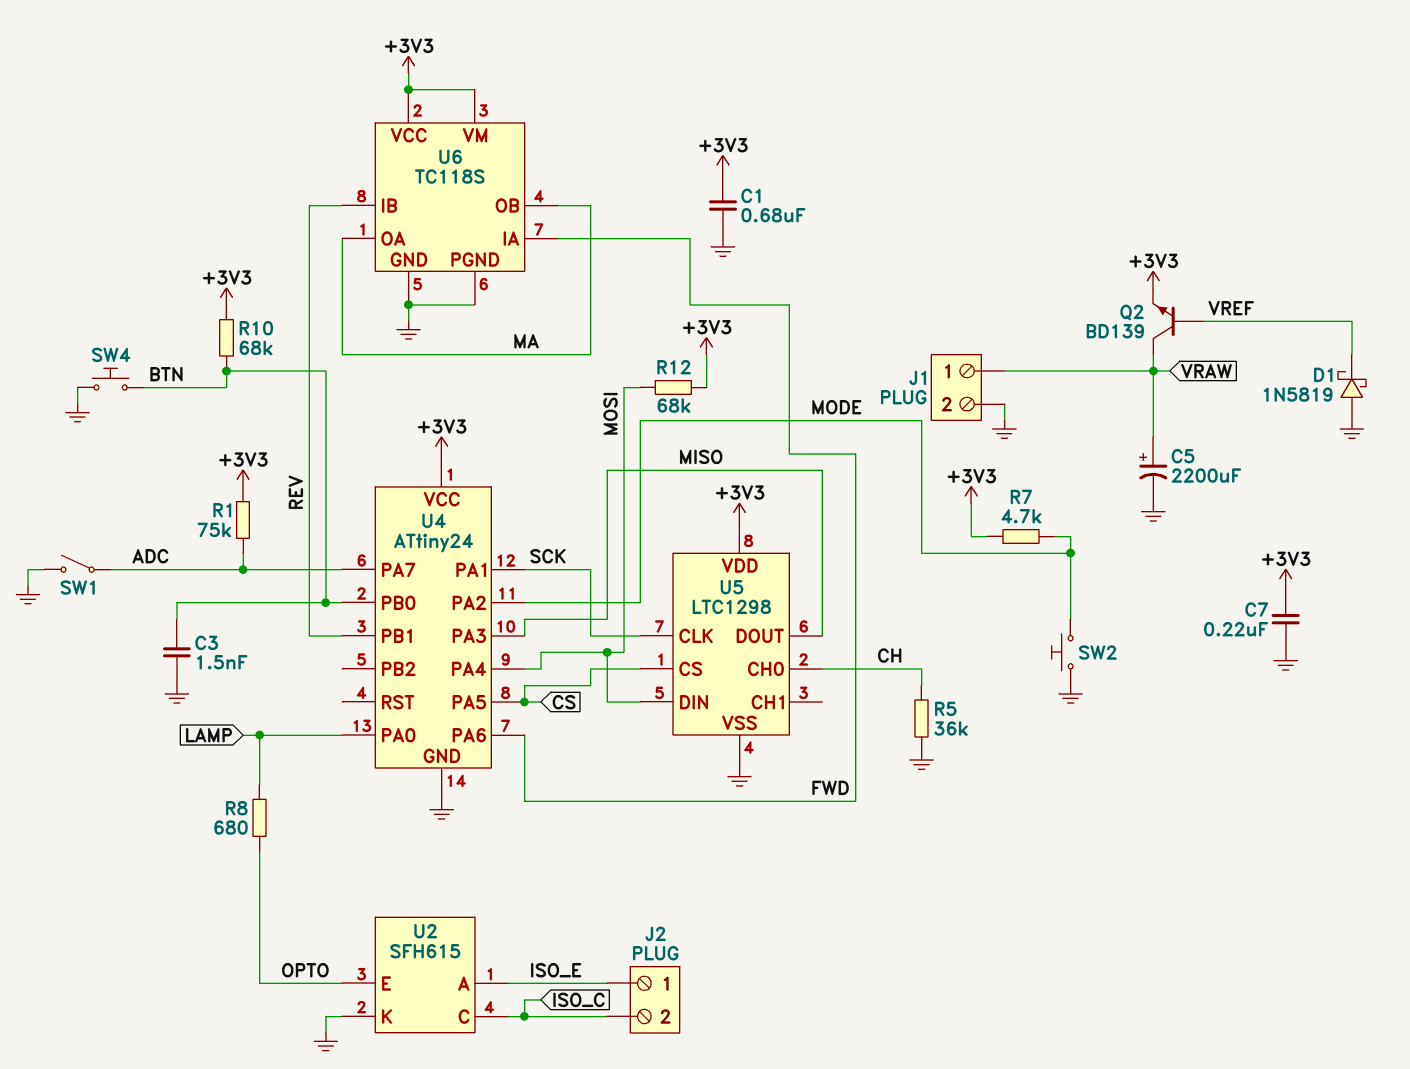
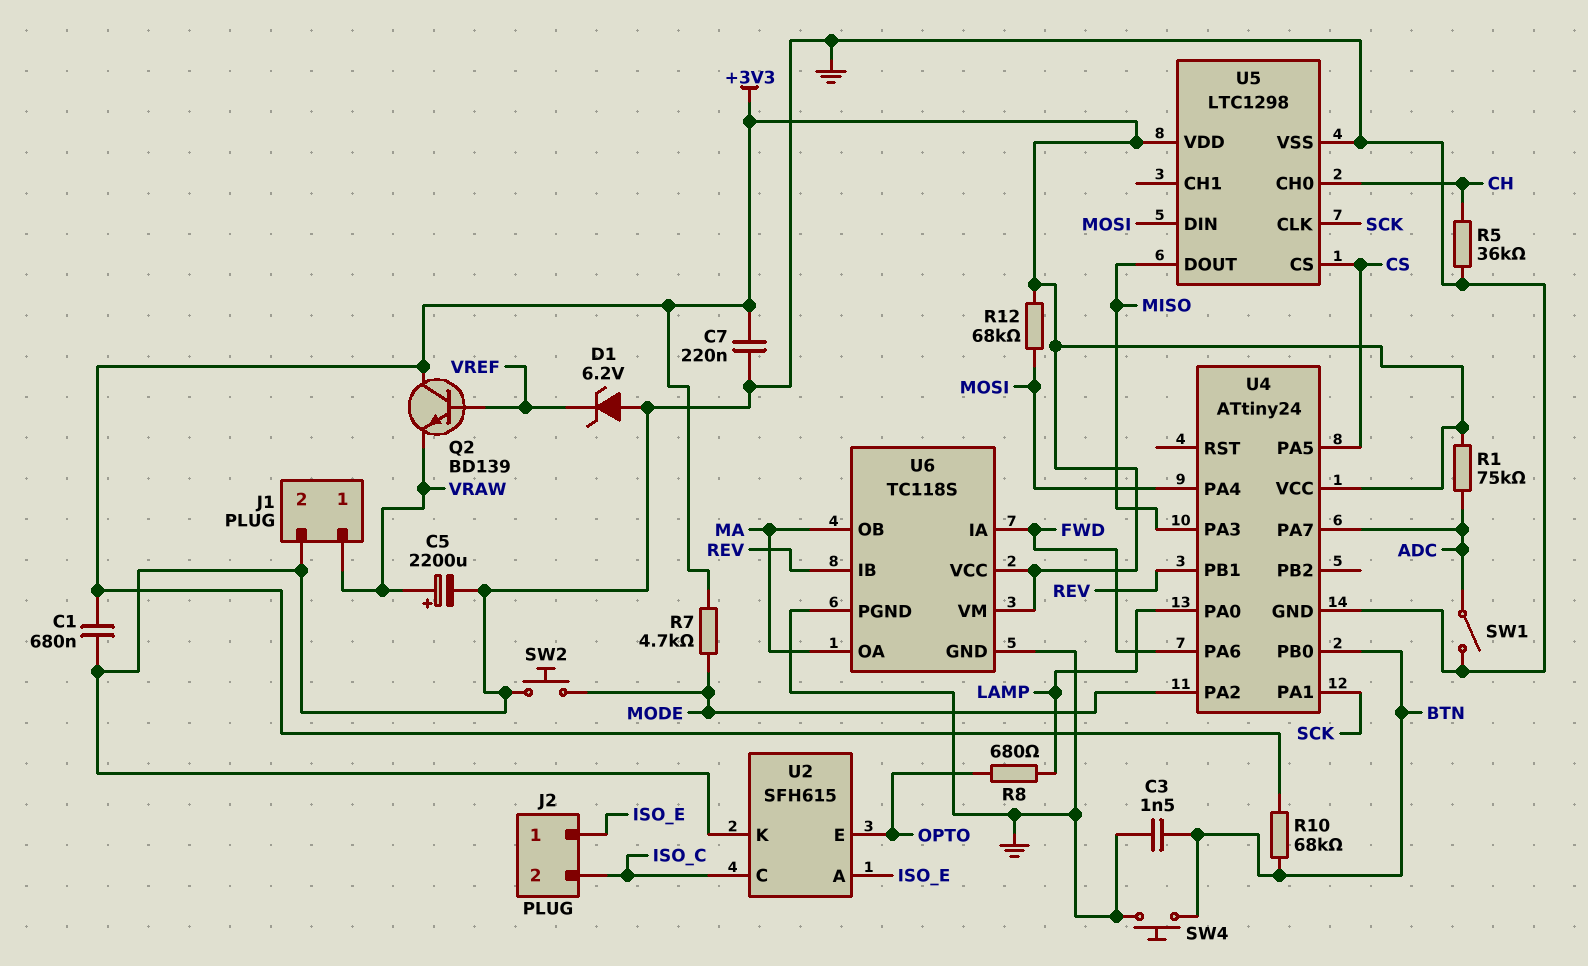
D1: schottky 1N5819 (A GND, K VREF) -> zener 6.2V (A GND, K VREF)
Q2: NPN BD139 (B VREF, C VRAW, E +3V3) -> NPN BD139 (B VREF, C +3V3, E VRAW)

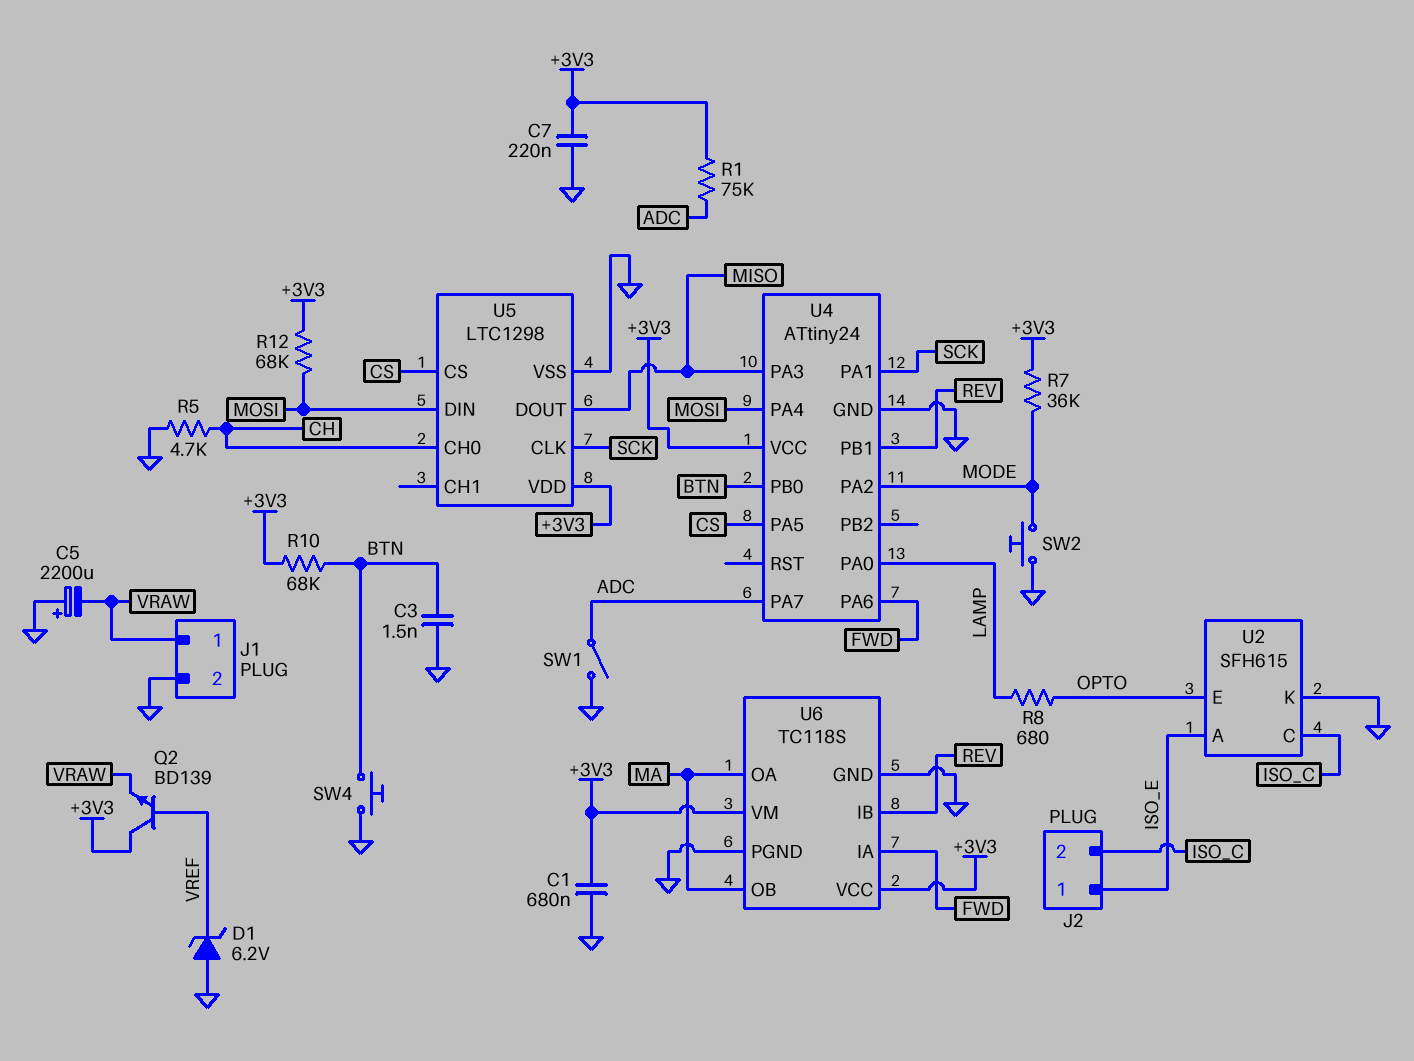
C5: 2200uF (plus VRAW, minus GND) -> 2200uF (plus GND, minus VRAW)
R5: 36k (CH, GND) -> 4.7k (CH, GND)
R7: 4.7k (+3V3, MODE) -> 36k (+3V3, MODE)

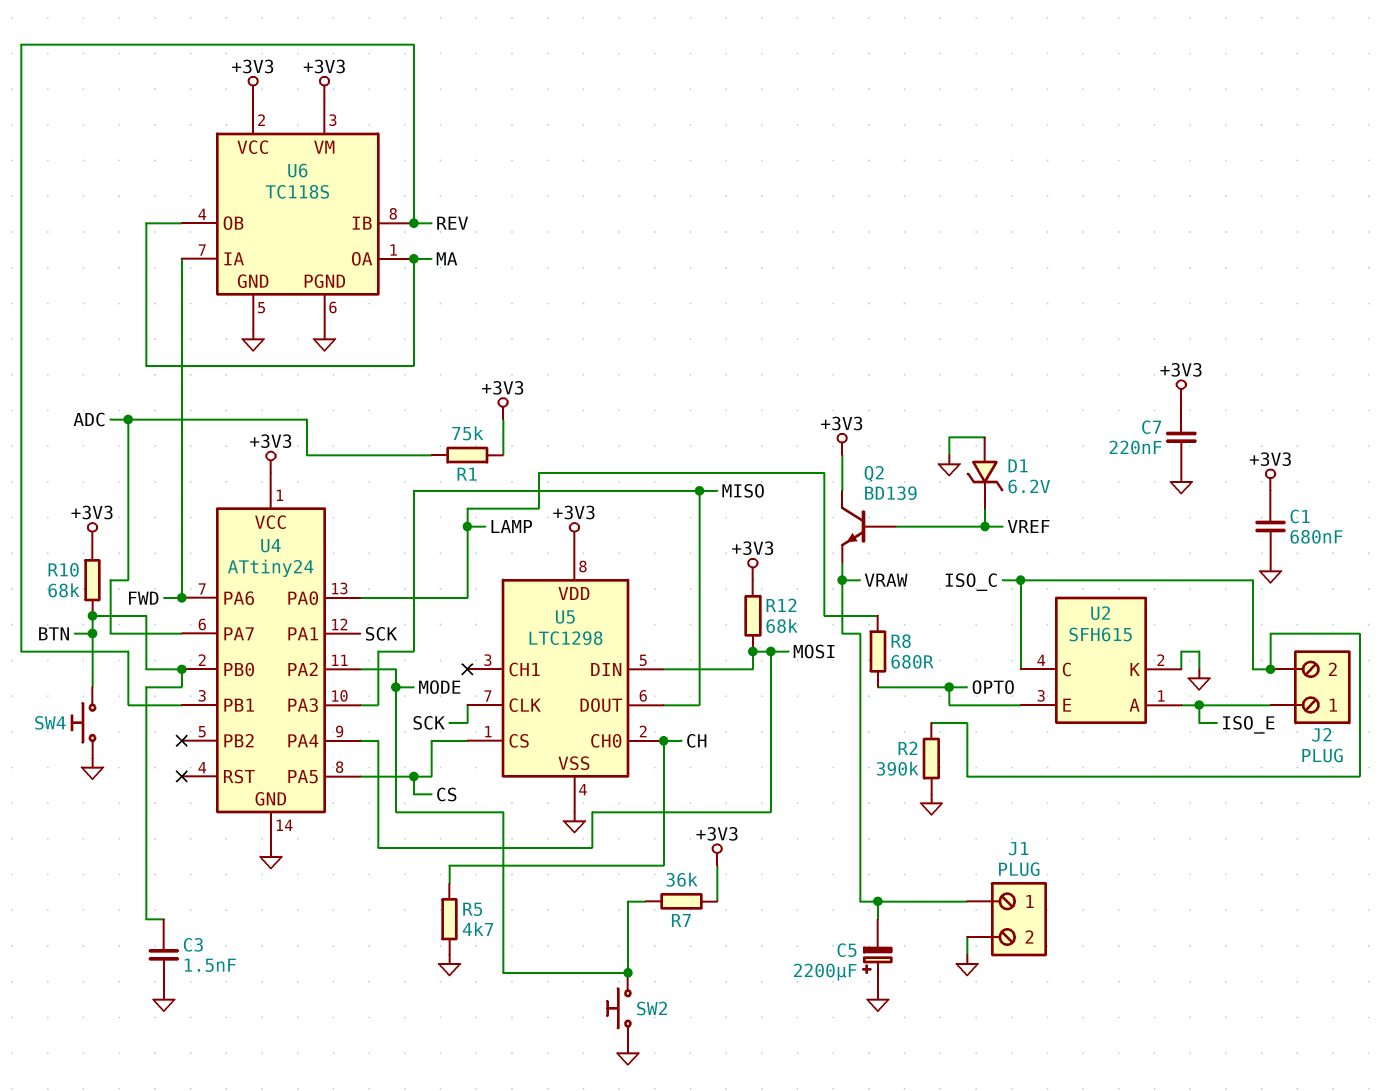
R2: none -> 390k (GND, ISO_C)
SW1: switch (ADC, GND) -> none

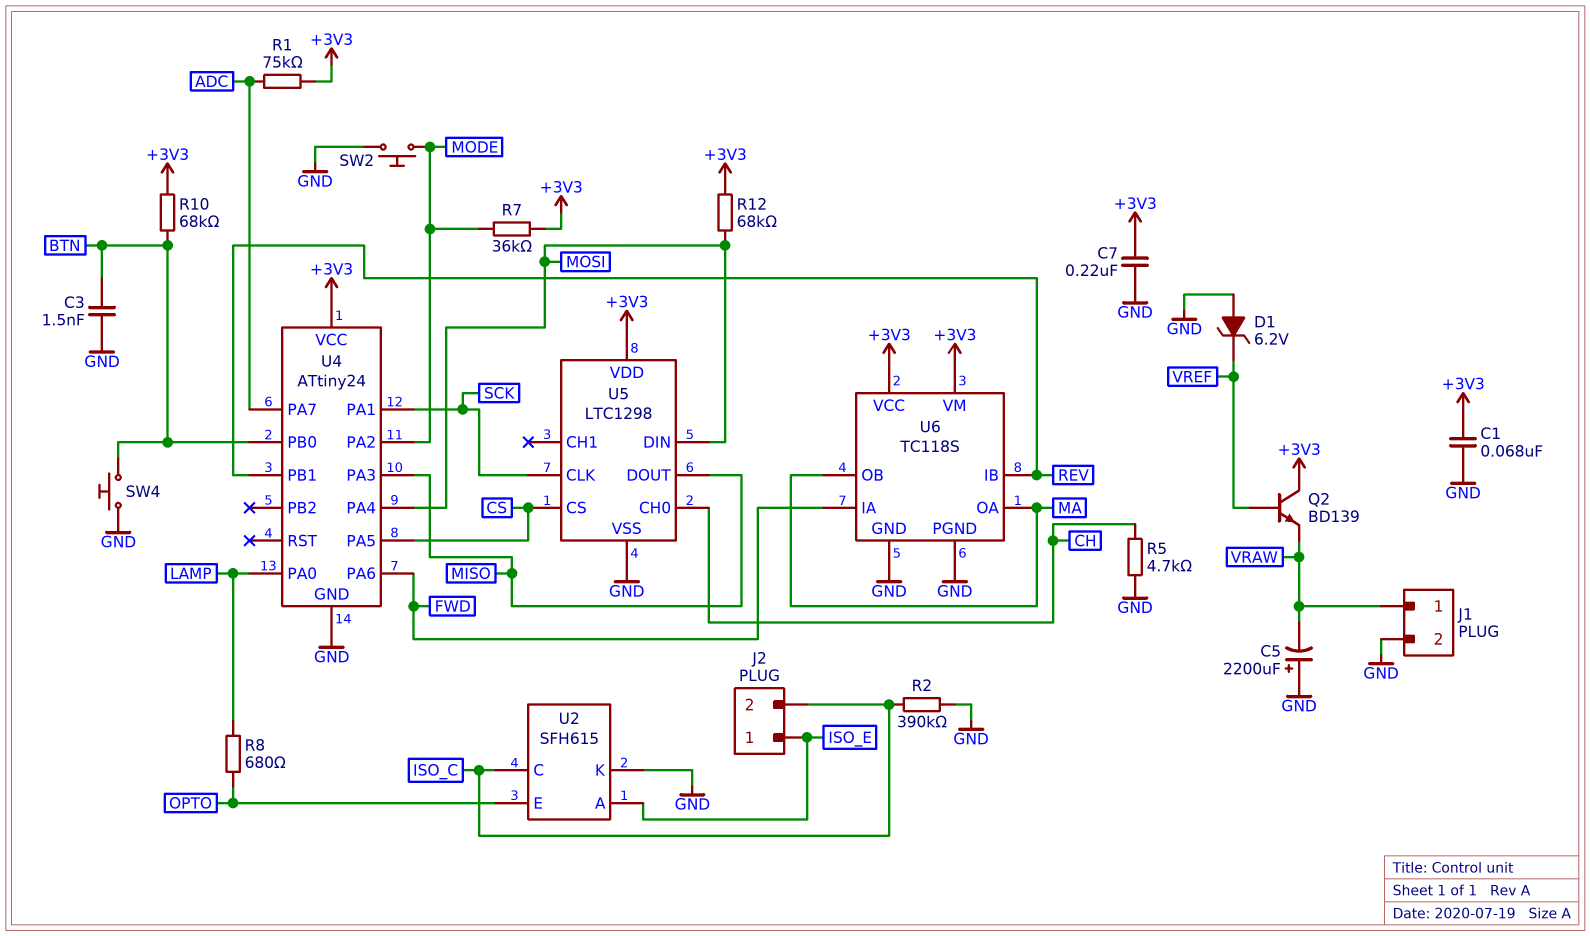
C1: 680nF (+3V3, GND) -> 68nF (+3V3, GND)

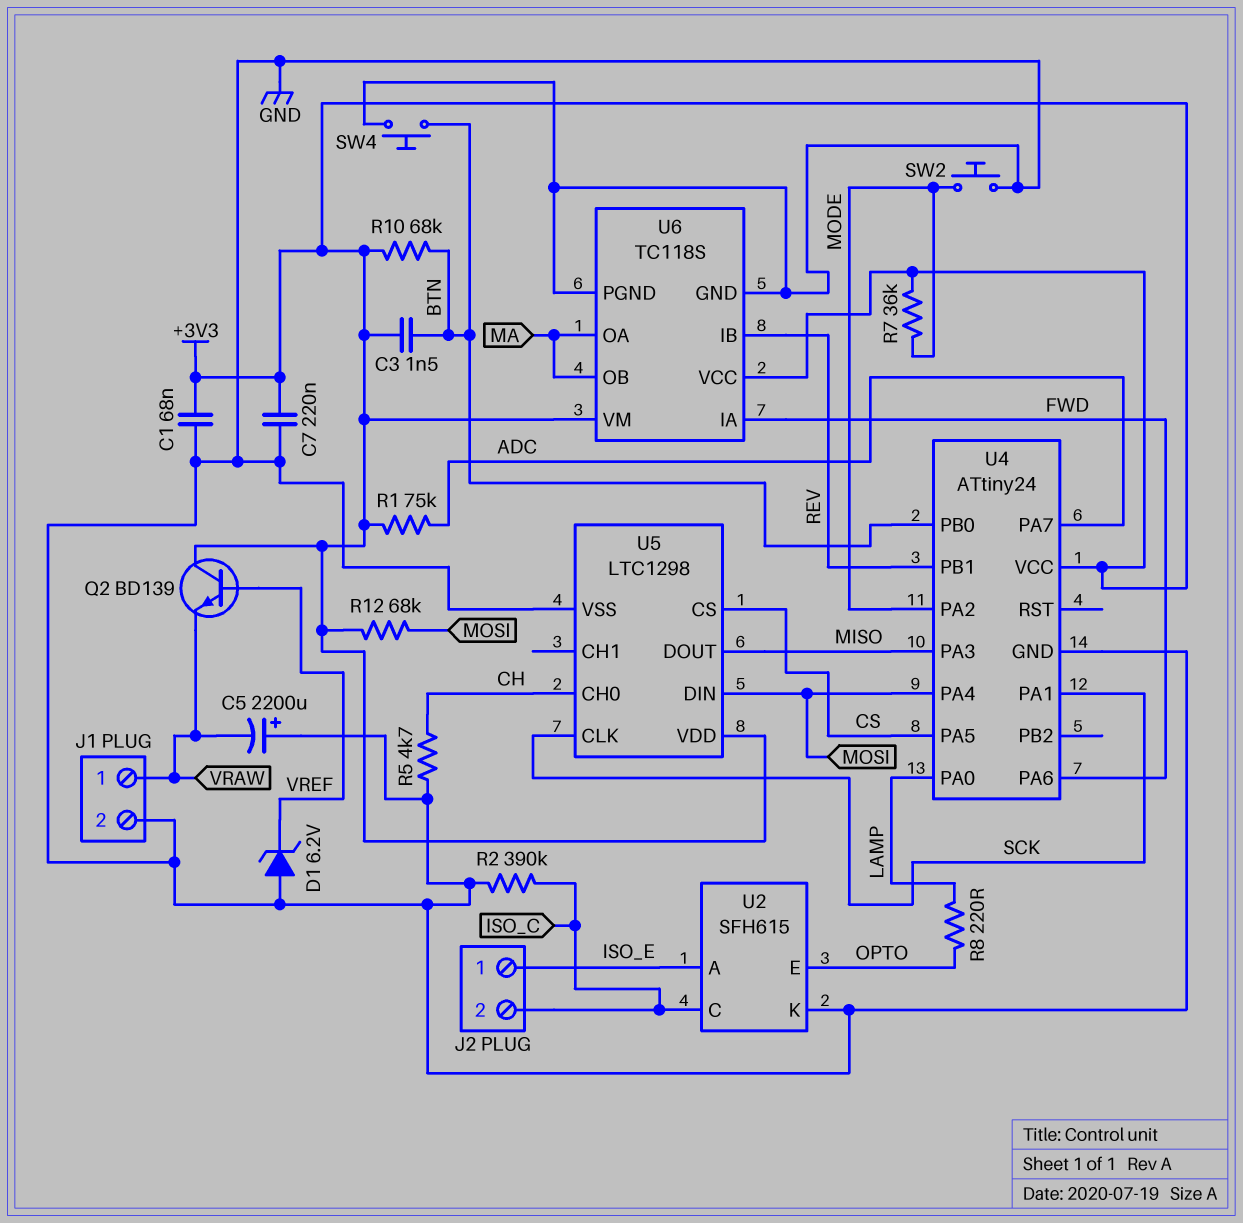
C3: 1.5nF (BTN, GND) -> 1.5nF (+3V3, BTN)
R8: 680 (LAMP, OPTO) -> 220 (LAMP, OPTO)

